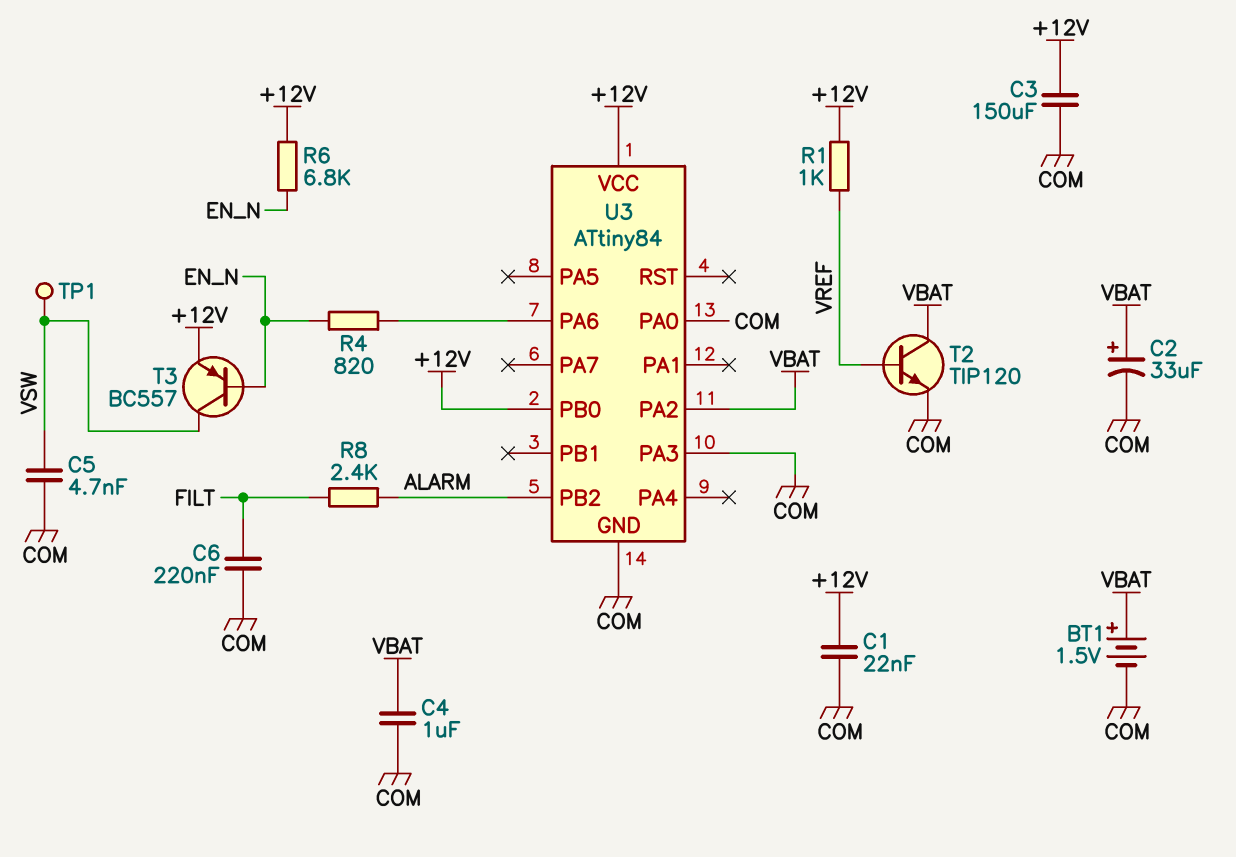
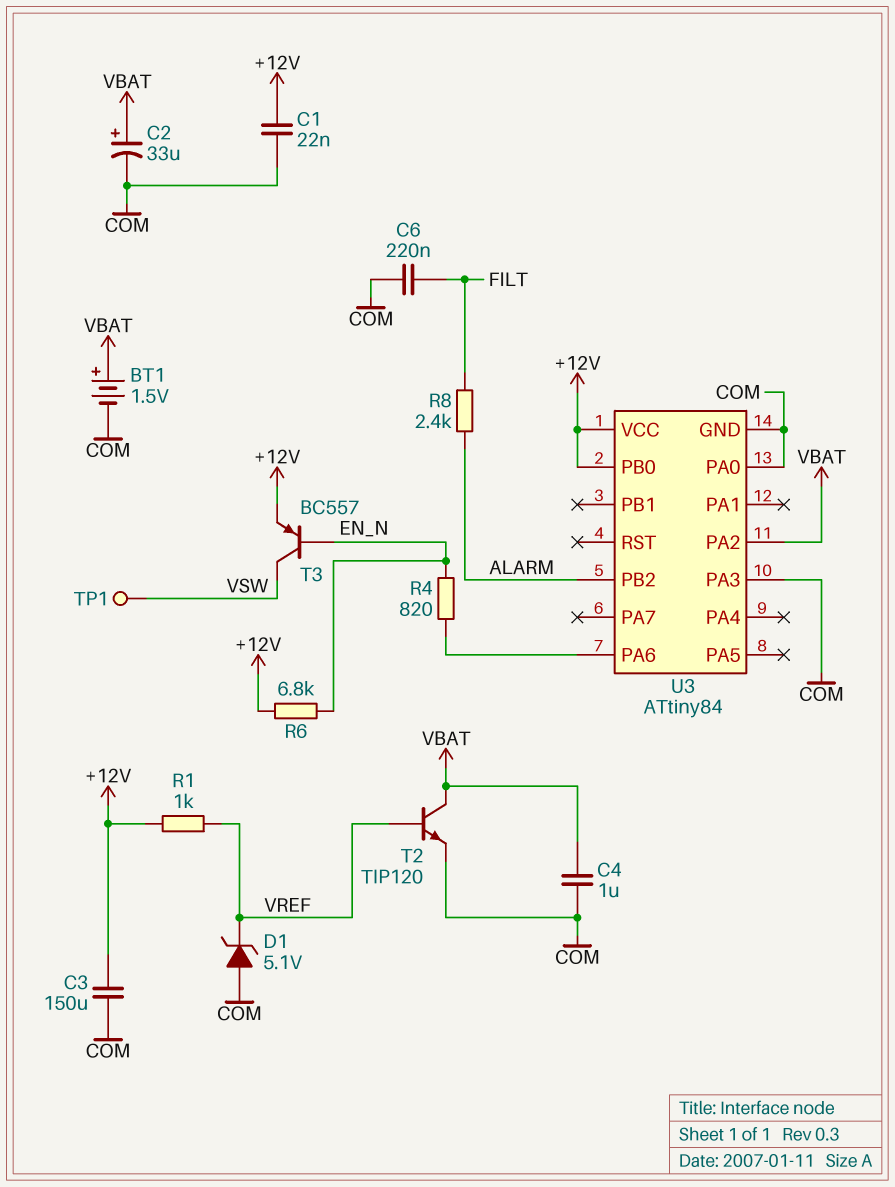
C5: 4.7nF (COM, VSW) -> none
D1: none -> zener 5.1V (A COM, K VREF)

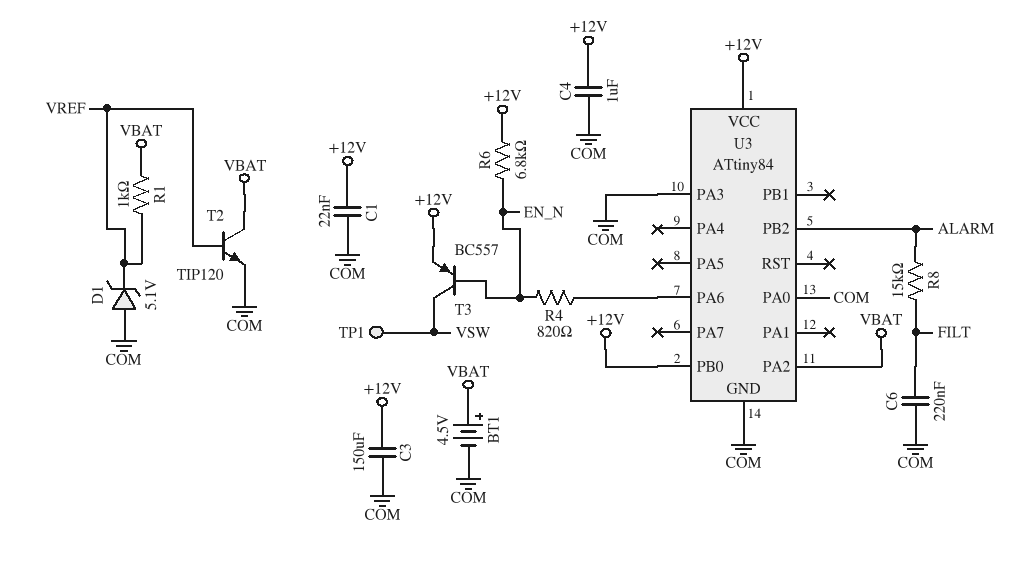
BT1: 1.5V (plus VBAT, minus COM) -> 4.5V (plus VBAT, minus COM)
C2: 33uF (plus VBAT, minus COM) -> none
C4: 1uF (COM, VBAT) -> 1uF (+12V, COM)
R1: 1k (+12V, VREF) -> 1k (VBAT, VREF)
R8: 2.4k (ALARM, FILT) -> 15k (ALARM, FILT)

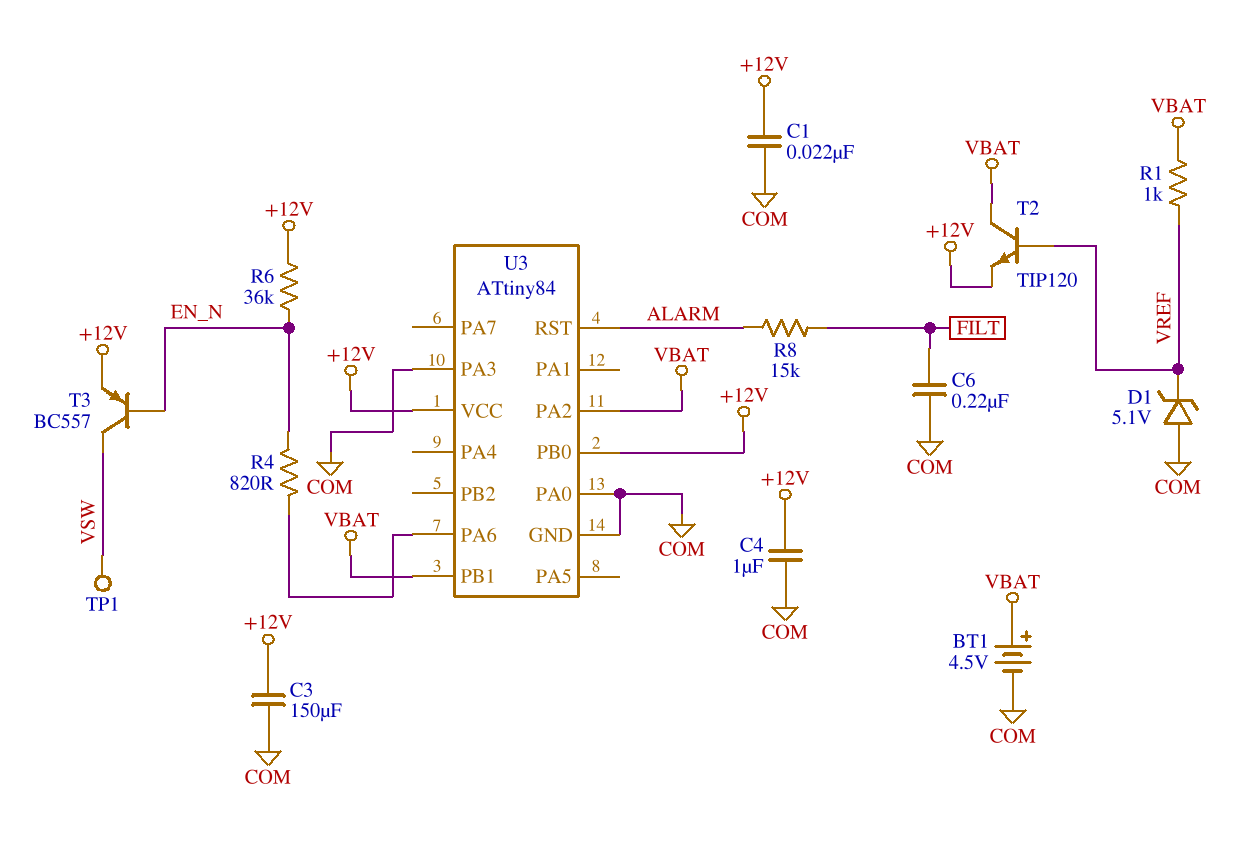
R6: 6.8k (+12V, EN_N) -> 36k (+12V, EN_N)
T2: NPN TIP120 (B VREF, C VBAT, E COM) -> NPN TIP120 (B VREF, C VBAT, E +12V)
U3 pin PB1: none -> VBAT
U3 pin PB2: ALARM -> none
U3 pin RST: none -> ALARM

